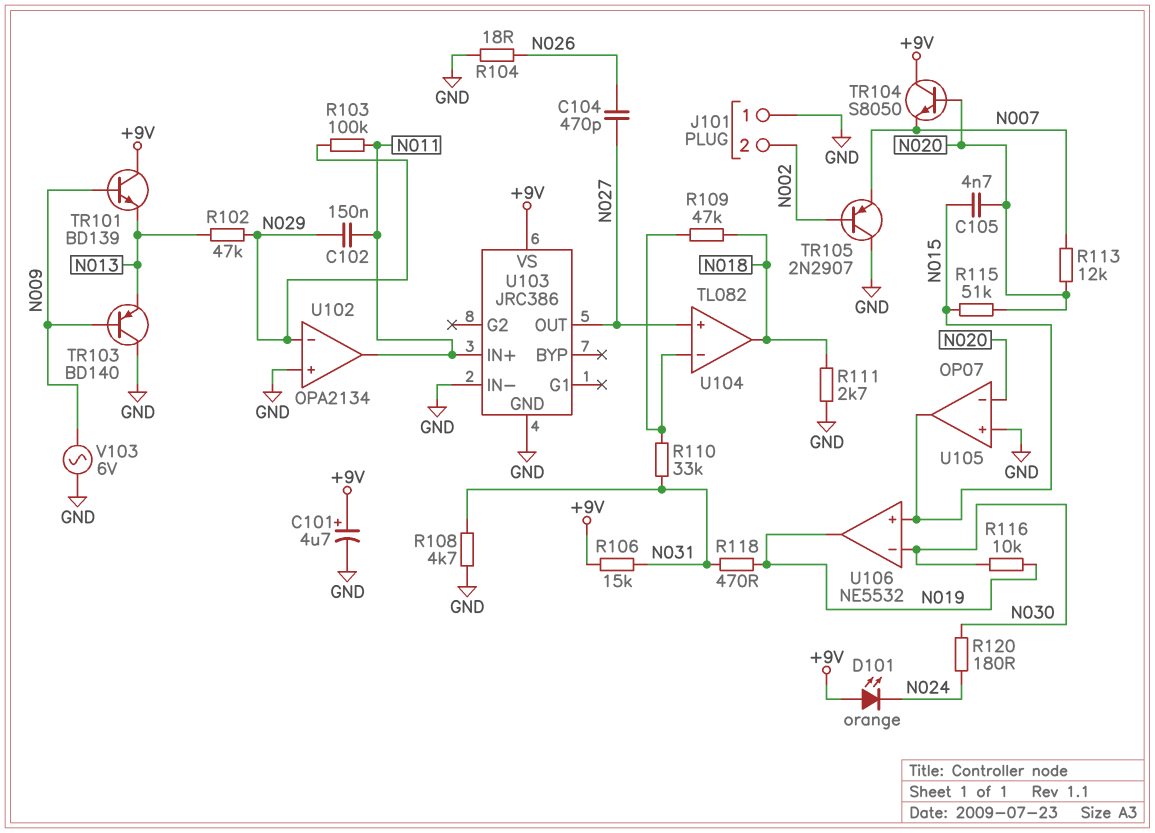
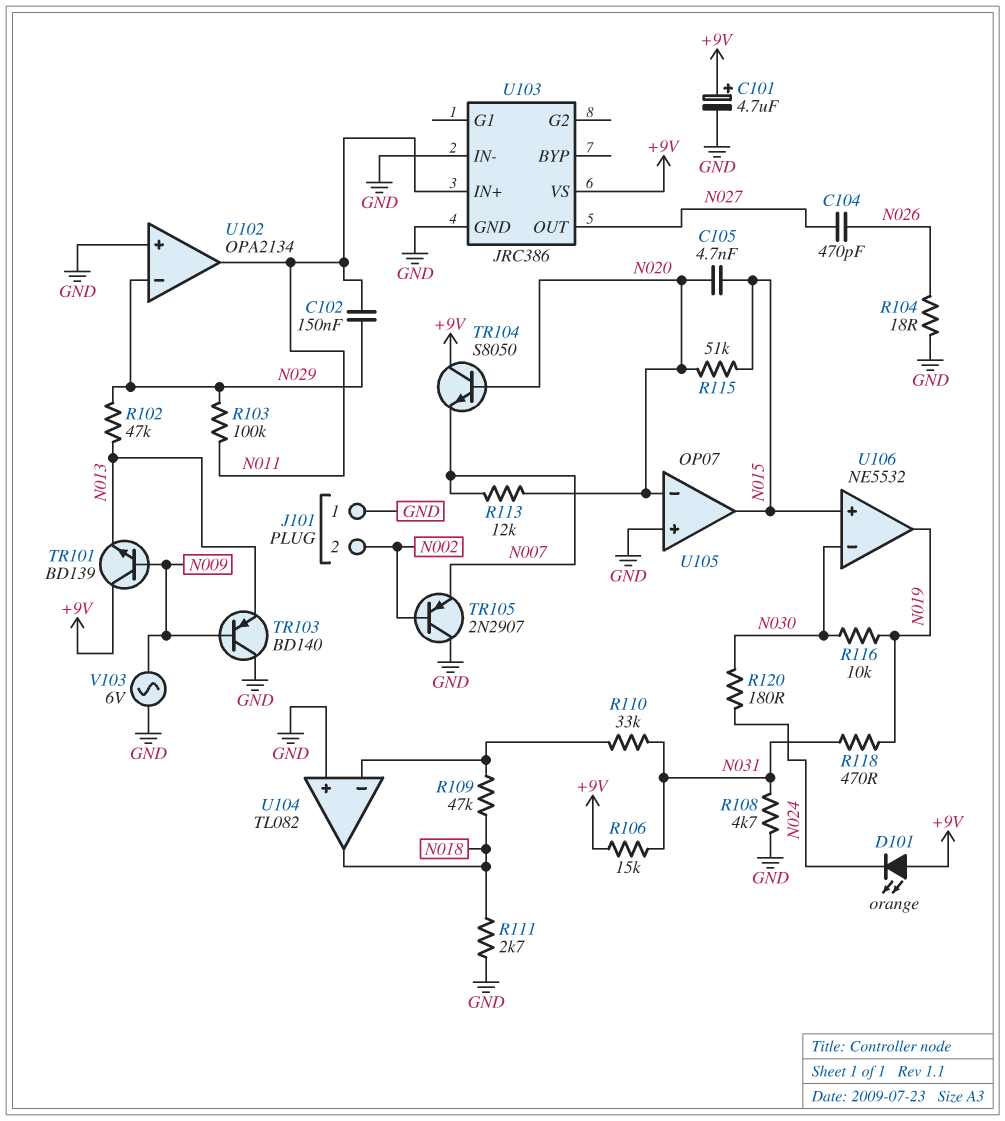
U104 pin in+: N027 -> GND

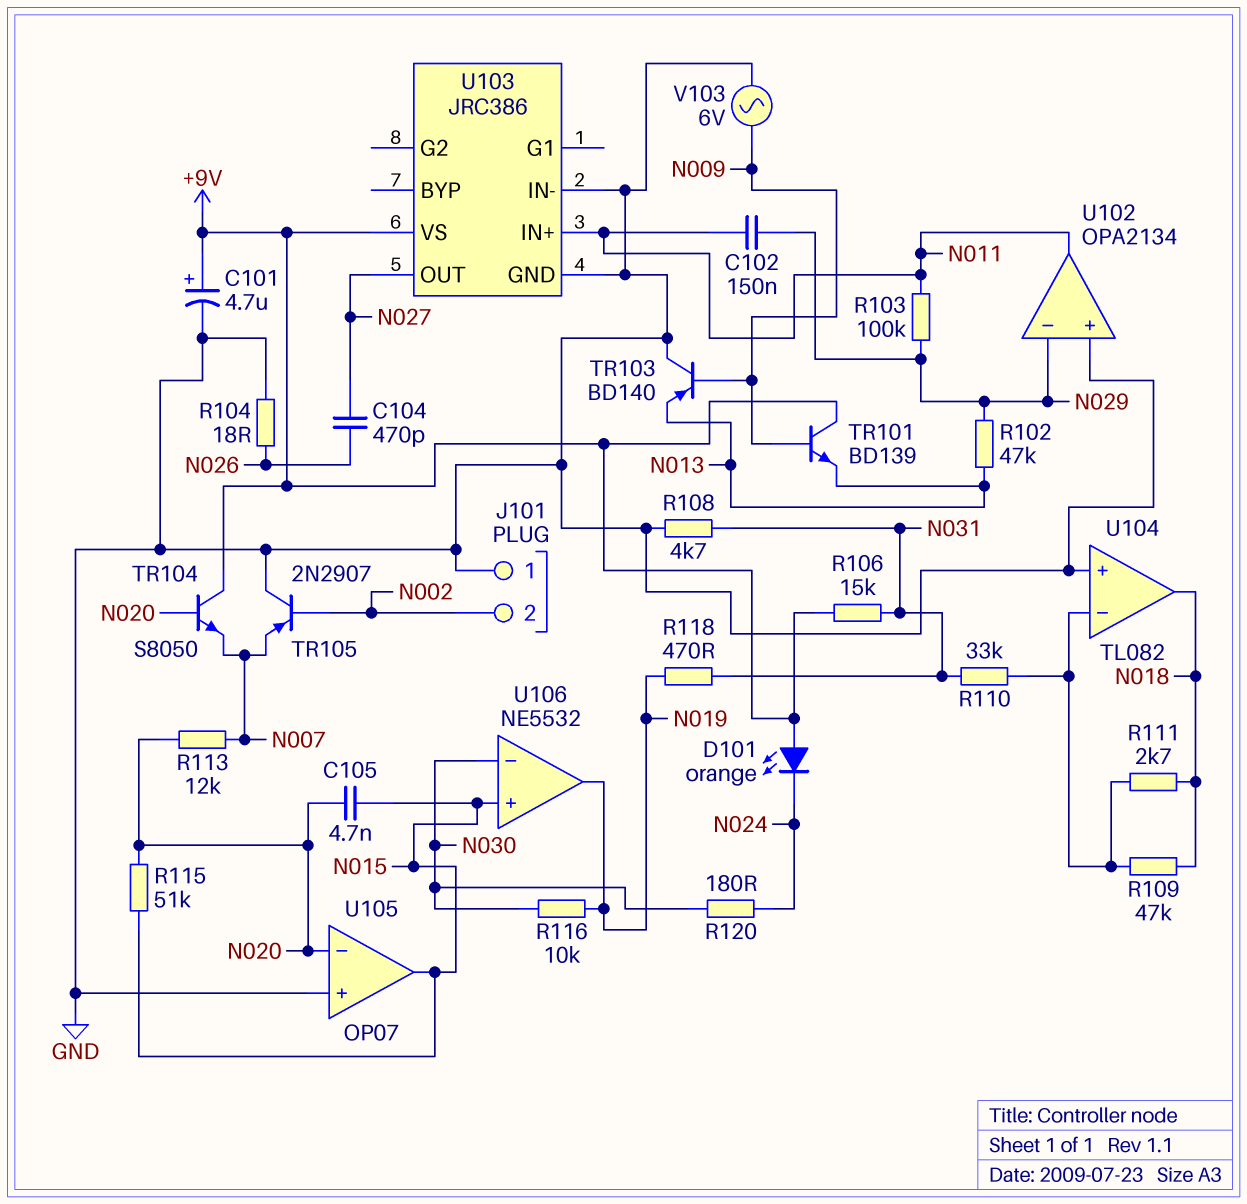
R111: 2.7k (GND, N018) -> 2.7k (N018, U104/in-)

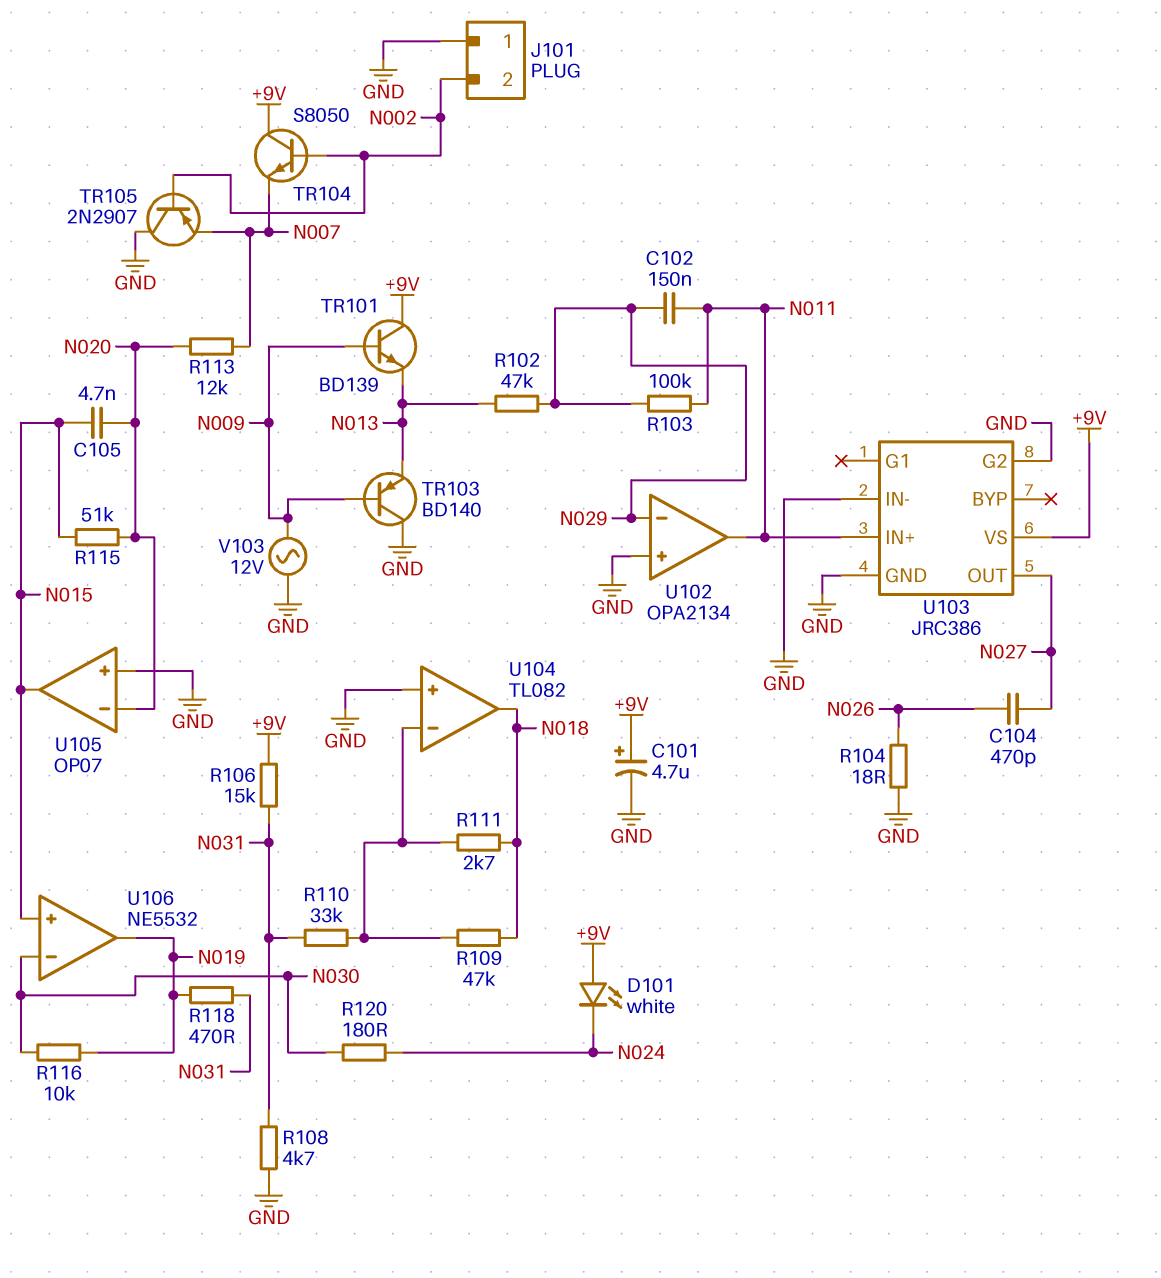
D101: LED orange (A +9V, K N024) -> LED white (A +9V, K N024)
TR104: NPN S8050 (B N020, C +9V, E N007) -> NPN S8050 (B N002, C +9V, E N007)
U103 pin G2: none -> GND
V103: AC 6V (GND, N009) -> AC 12V (GND, N009)

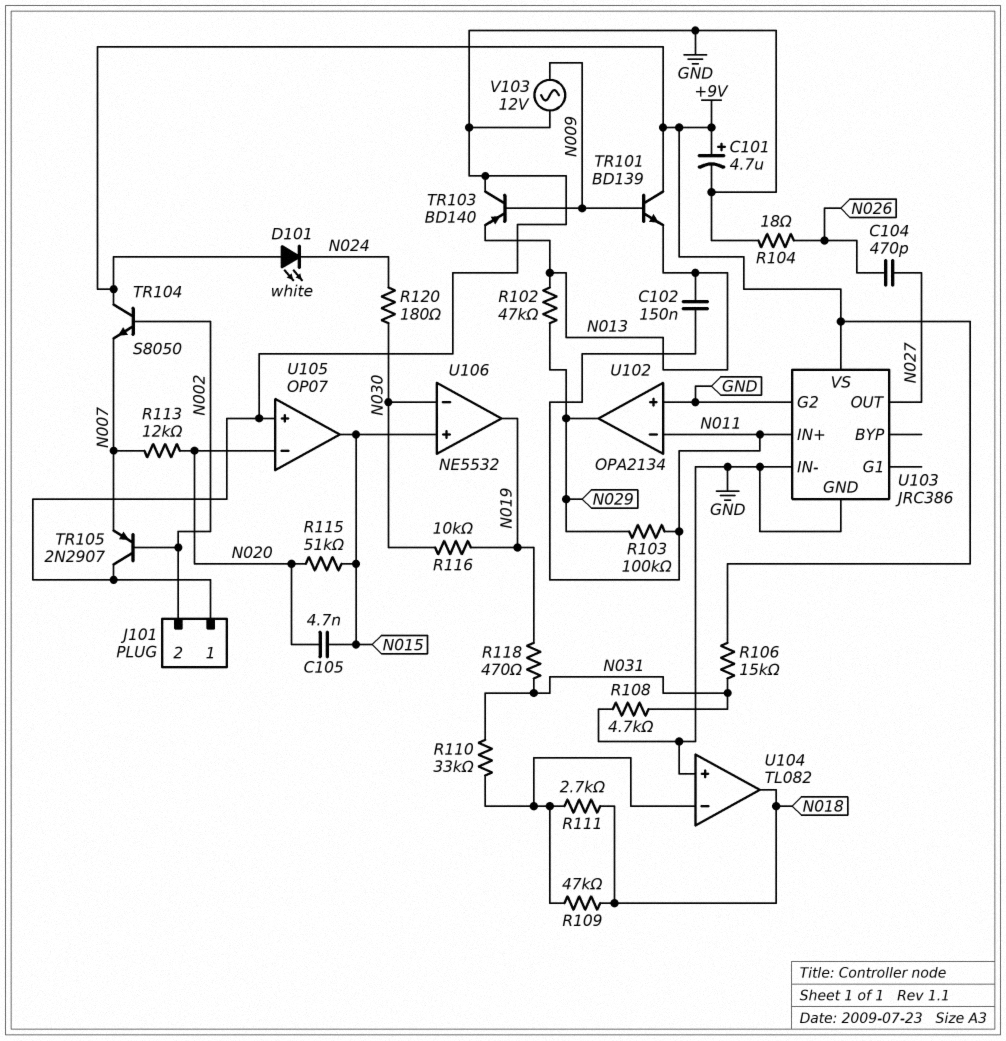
C102: 150nF (N011, N029) -> 150nF (N011, N013)
U102 pin in-: N029 -> N011
U102 pin out: N011 -> N029

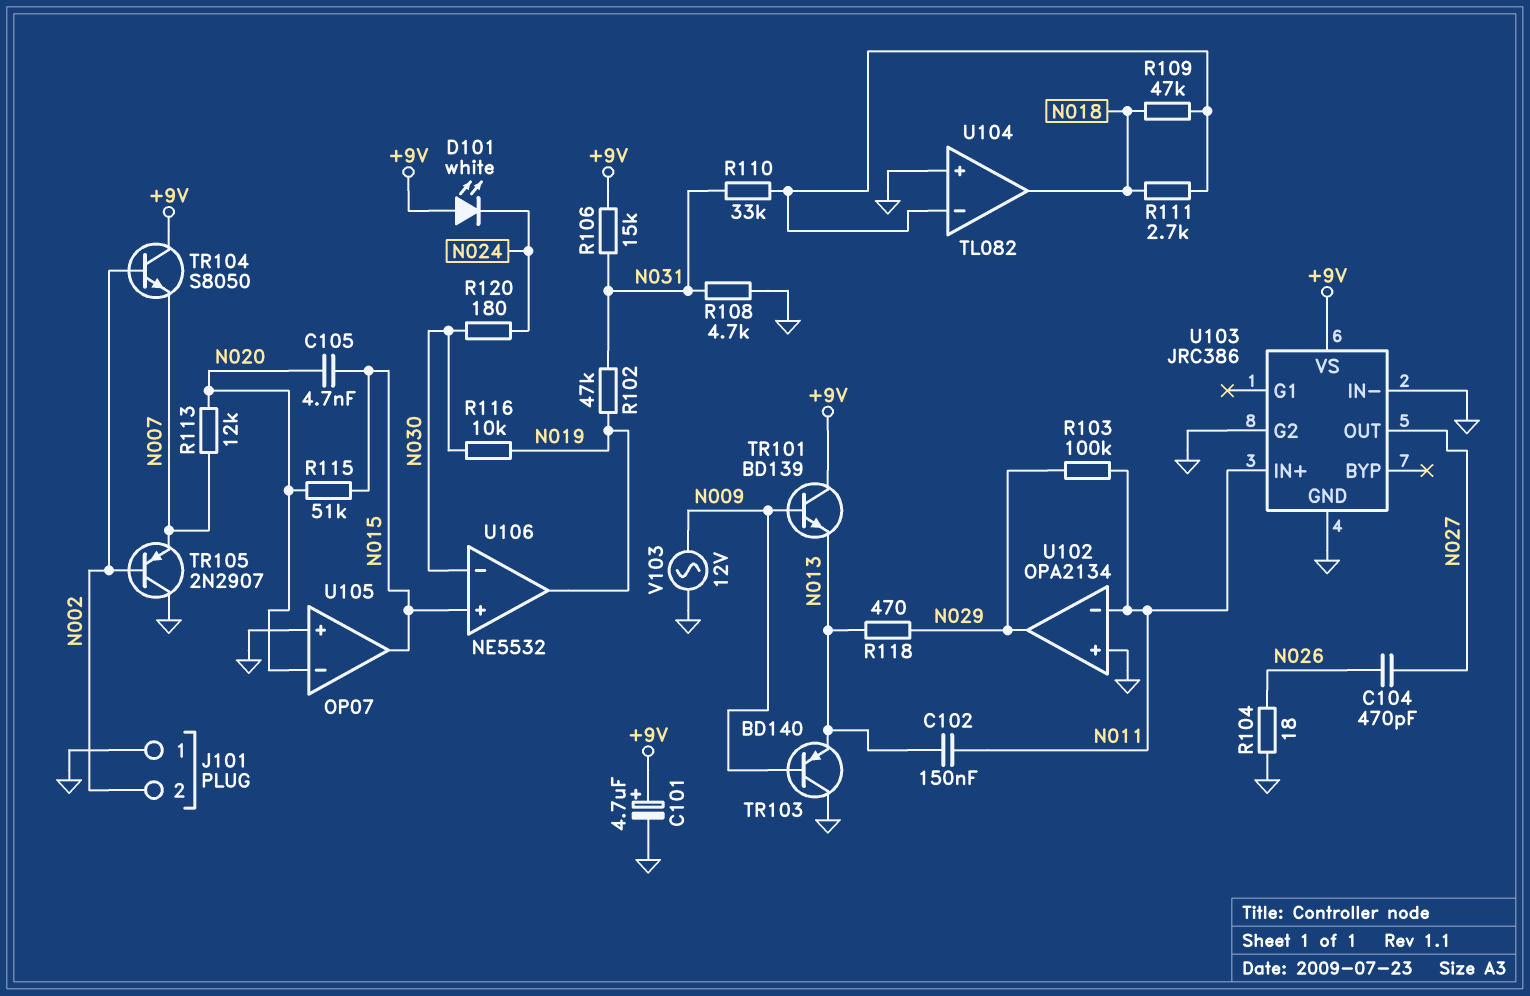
R102: 47k (N013, N029) -> 47k (N019, N031)
R118: 470 (N019, N031) -> 470 (N013, N029)

